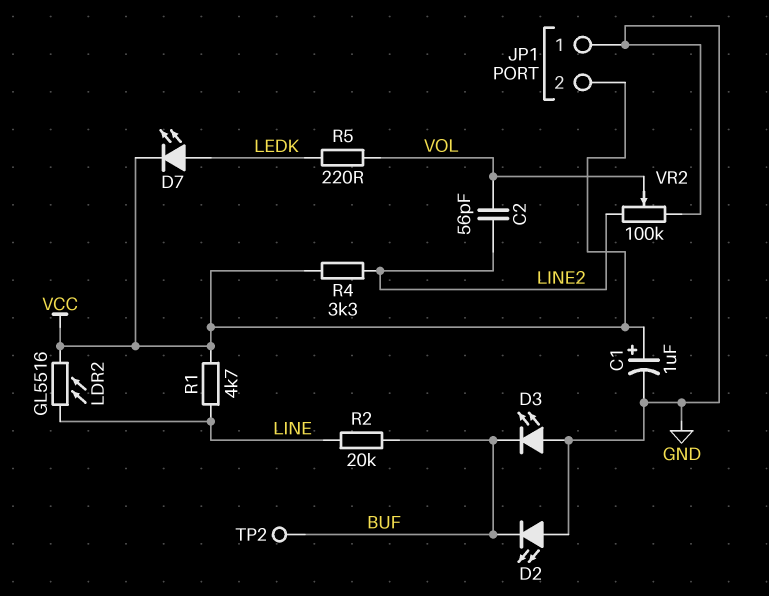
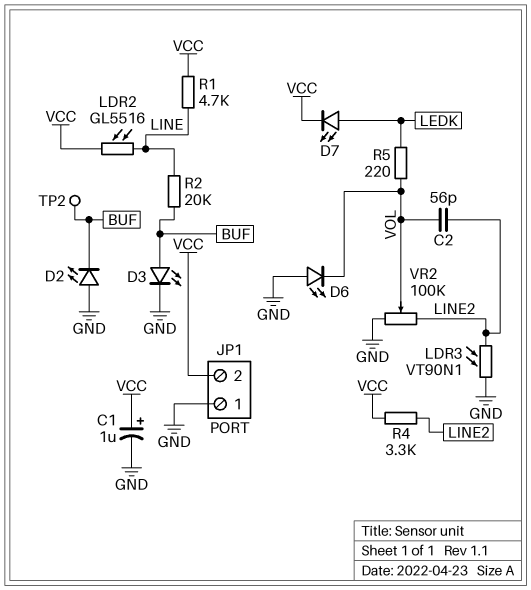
D3: LED (A GND, K BUF) -> LED (A BUF, K GND)
D6: none -> LED (A GND, K VOL)
LDR3: none -> VT90N1 (GND, LINE2)

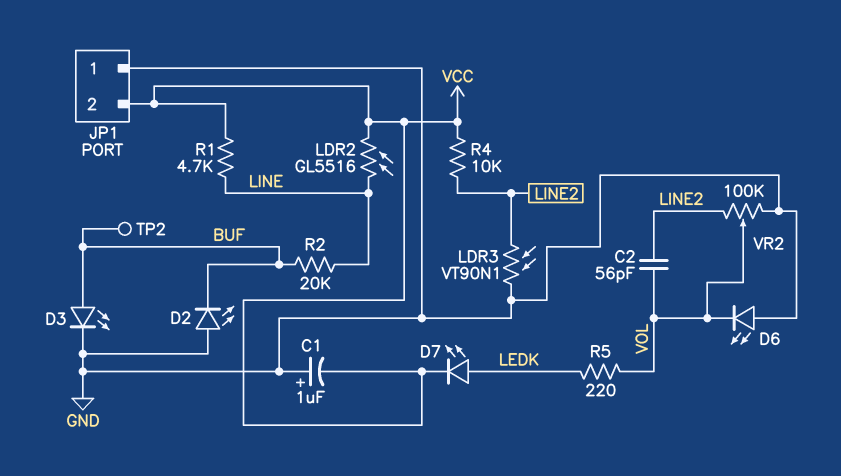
C1: 1uF (plus VCC, minus GND) -> 1uF (plus GND, minus VCC)
R4: 3.3k (LINE2, VCC) -> 10k (LINE2, VCC)

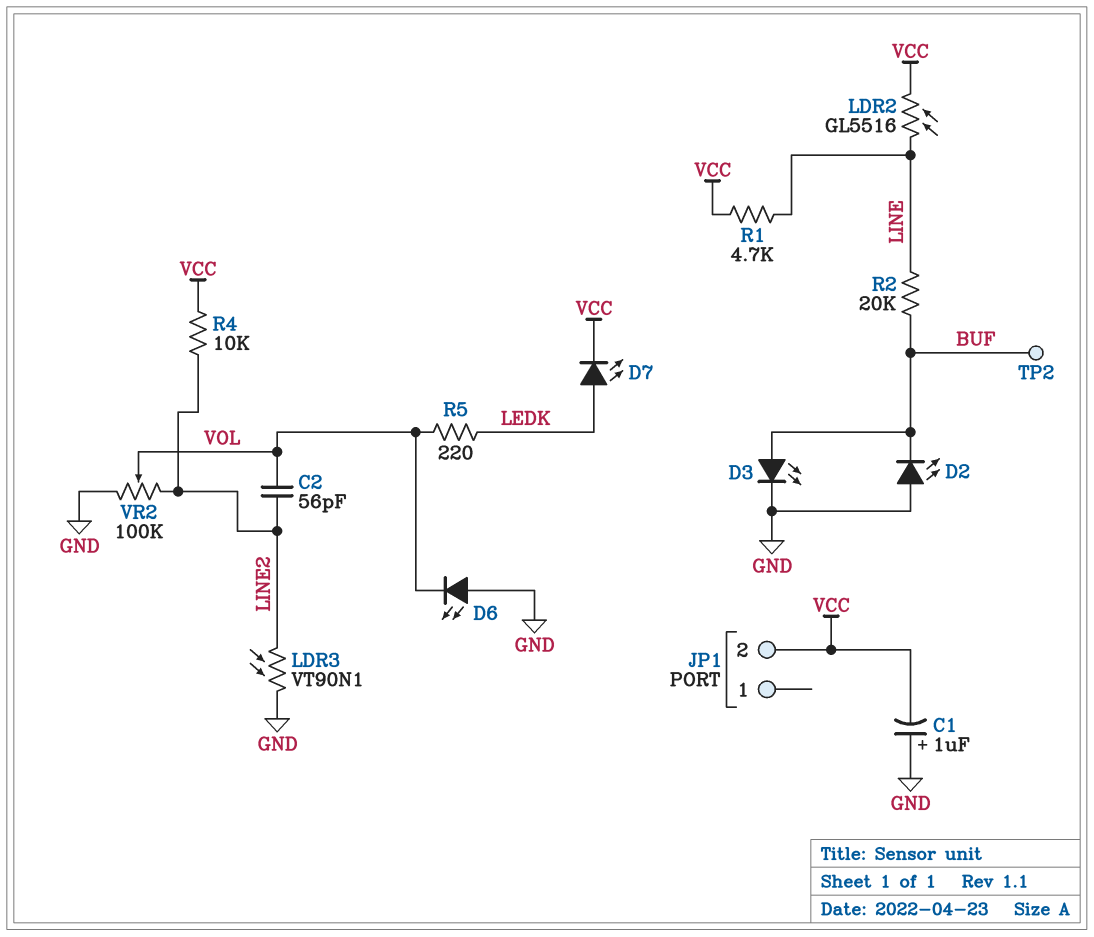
JP1 pin 1: GND -> none

